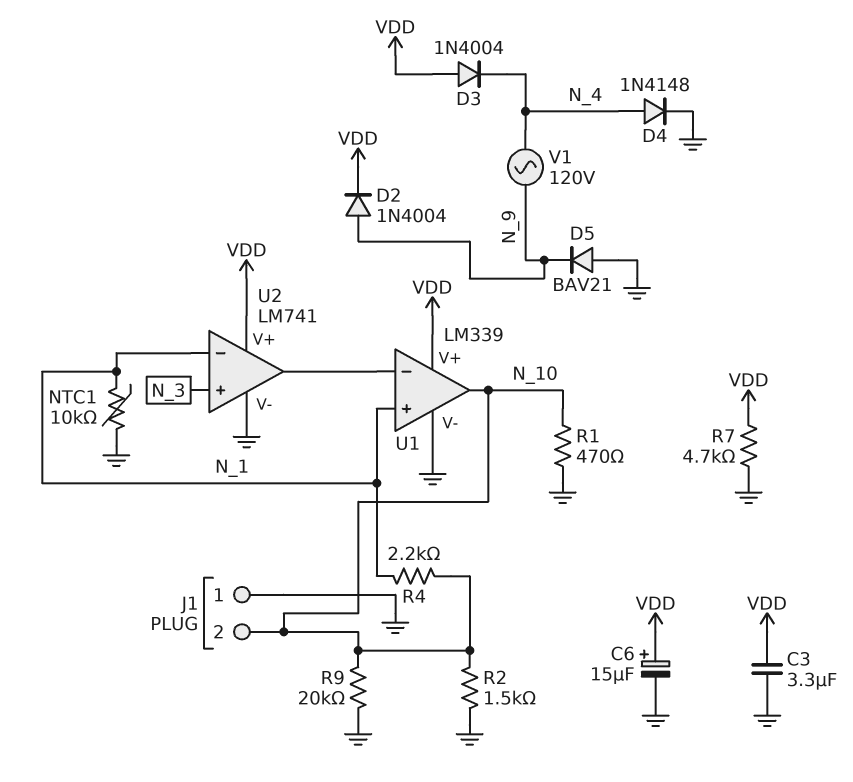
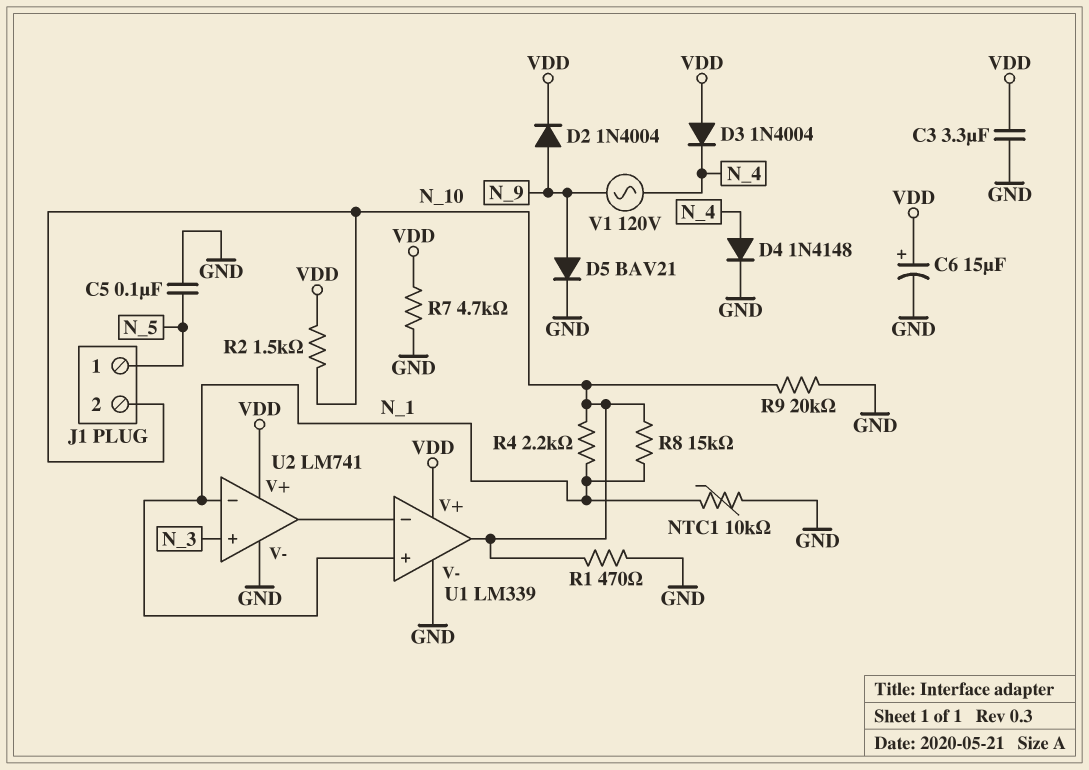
C5: none -> 100nF (GND, N_5)
D5: diode BAV21 (A GND, K N_9) -> diode BAV21 (A N_9, K GND)
J1 pin 1: GND -> N_5
R2: 1.5k (GND, N_10) -> 1.5k (N_10, VDD)
R8: none -> 15k (N_1, N_10)

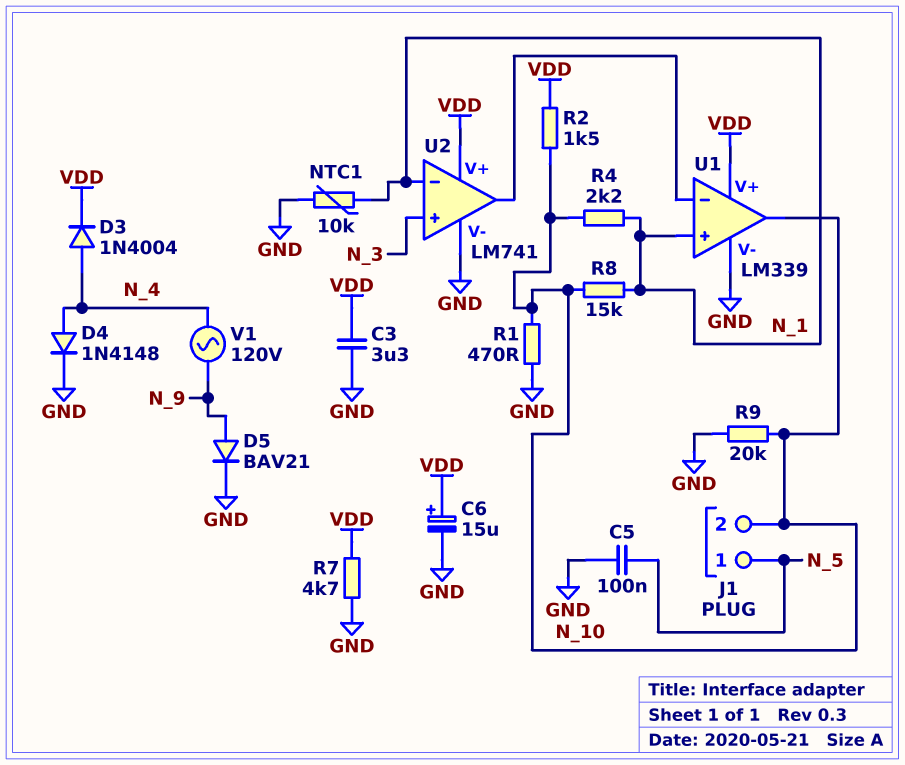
D2: diode 1N4004 (A N_9, K VDD) -> none
D3: diode 1N4004 (A VDD, K N_4) -> diode 1N4004 (A N_4, K VDD)

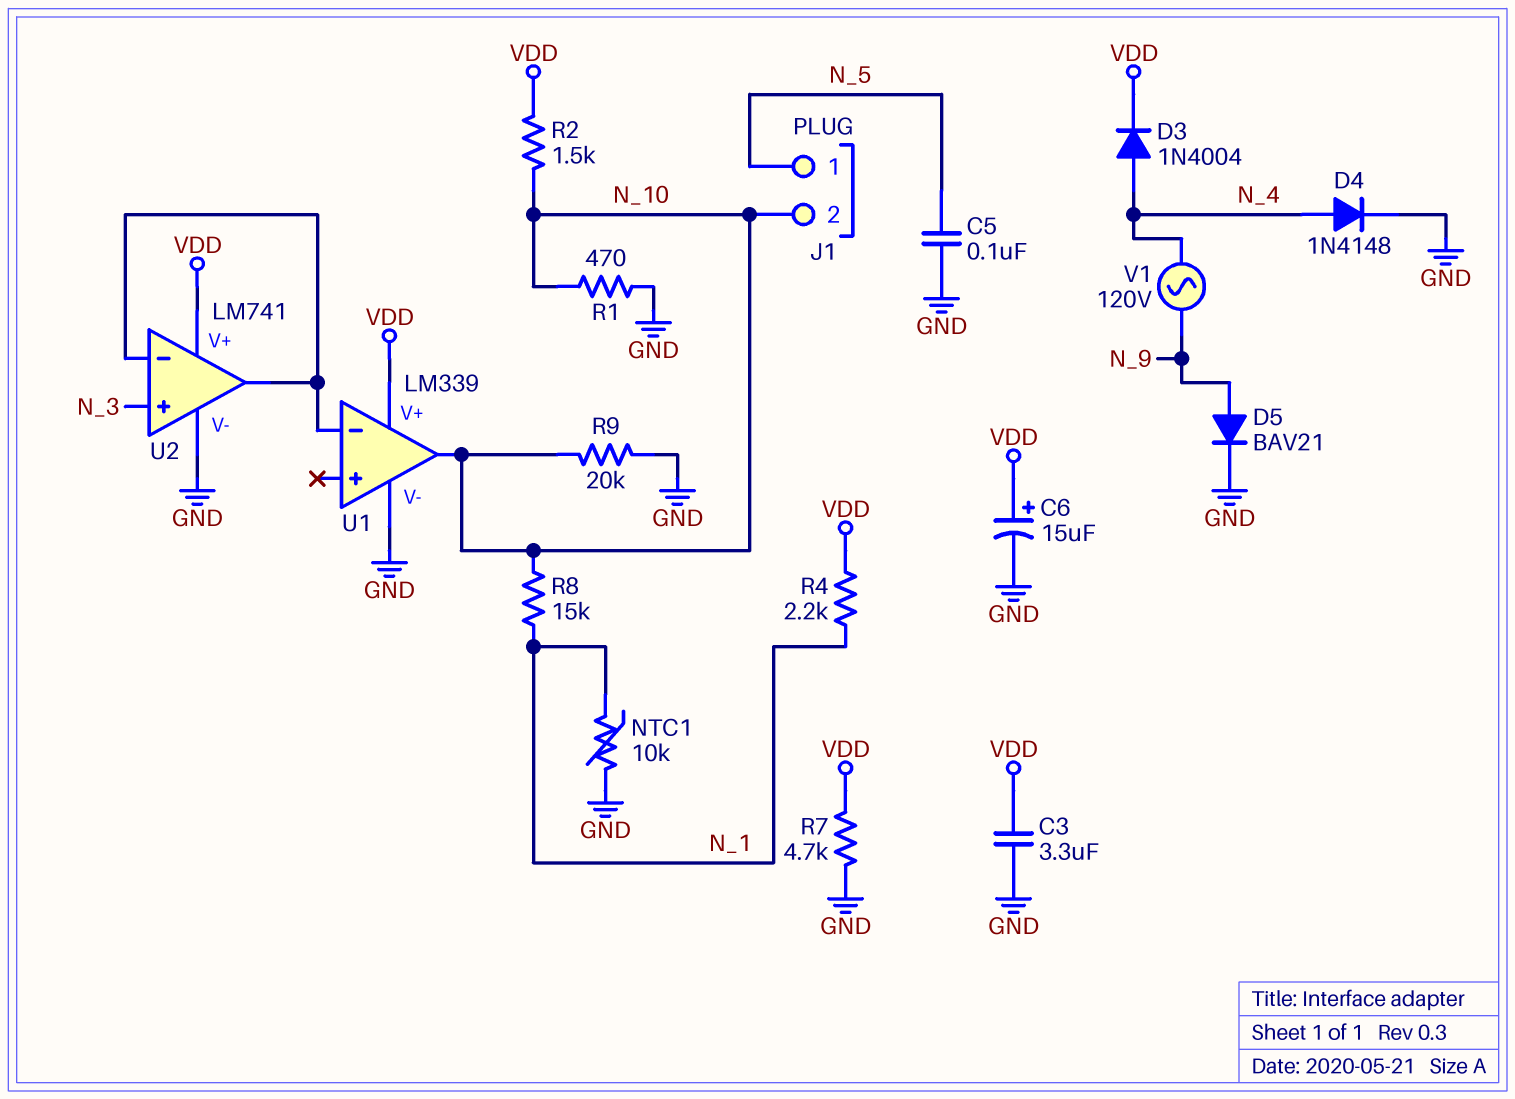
R4: 2.2k (N_1, N_10) -> 2.2k (N_1, VDD)
U1 pin in+: N_1 -> none
U2 pin in-: N_1 -> U1/in-

